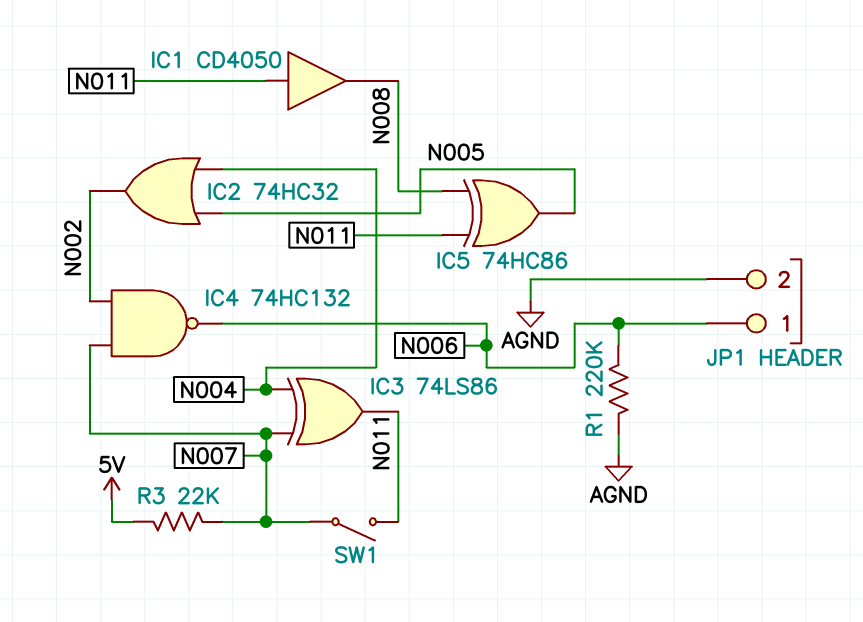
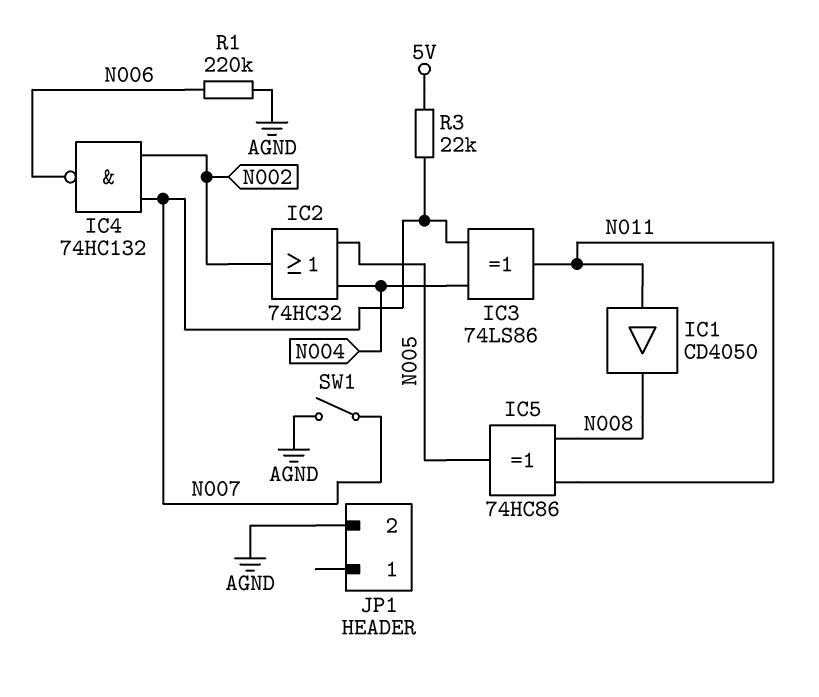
JP1 pin 1: N006 -> none
SW1: switch (N007, N011) -> switch (AGND, N007)

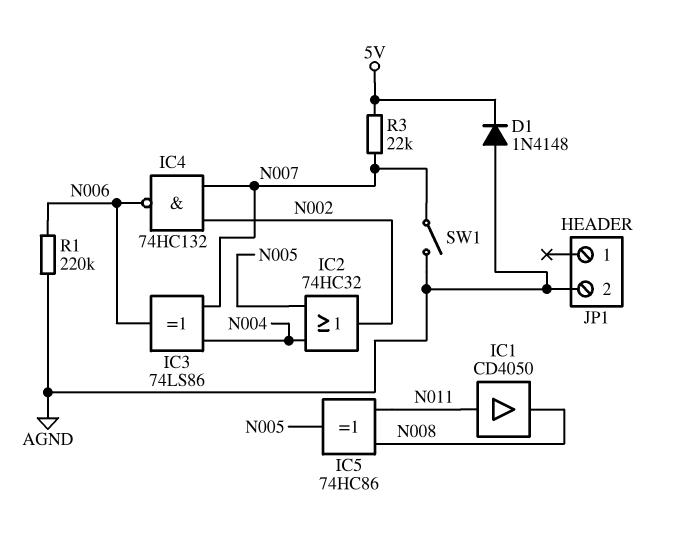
D1: none -> diode 1N4148 (A AGND, K 5V)
IC3: XOR 74LS86 (in N004, in N007, out N011) -> XOR 74LS86 (in N004, in N007, out N006)

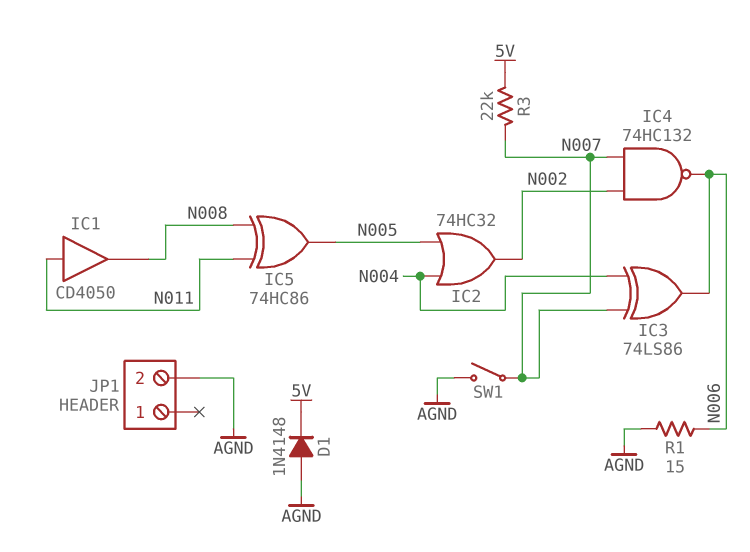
R1: 220k (AGND, N006) -> 15 (AGND, N006)

